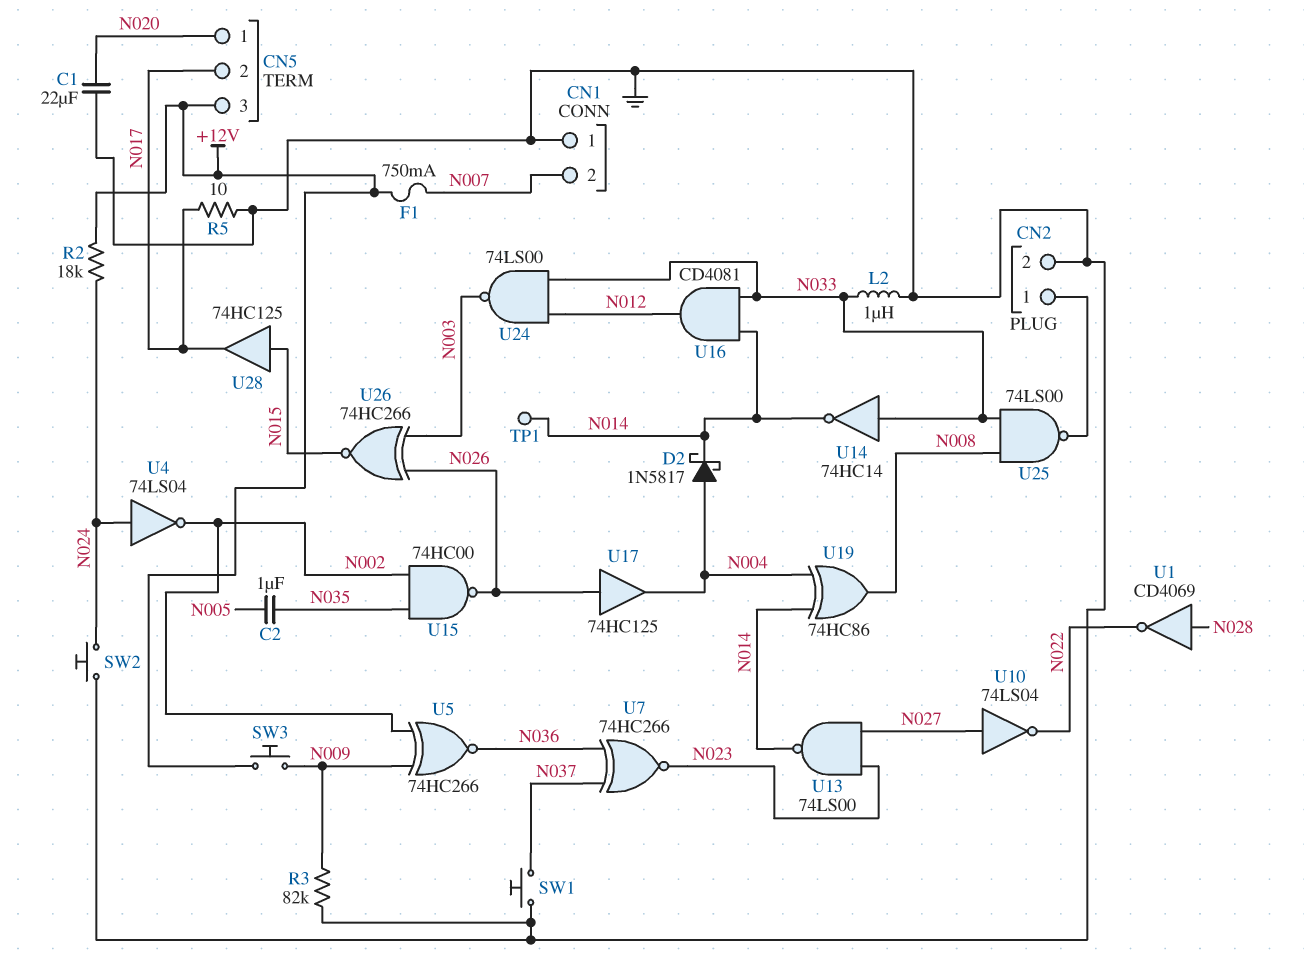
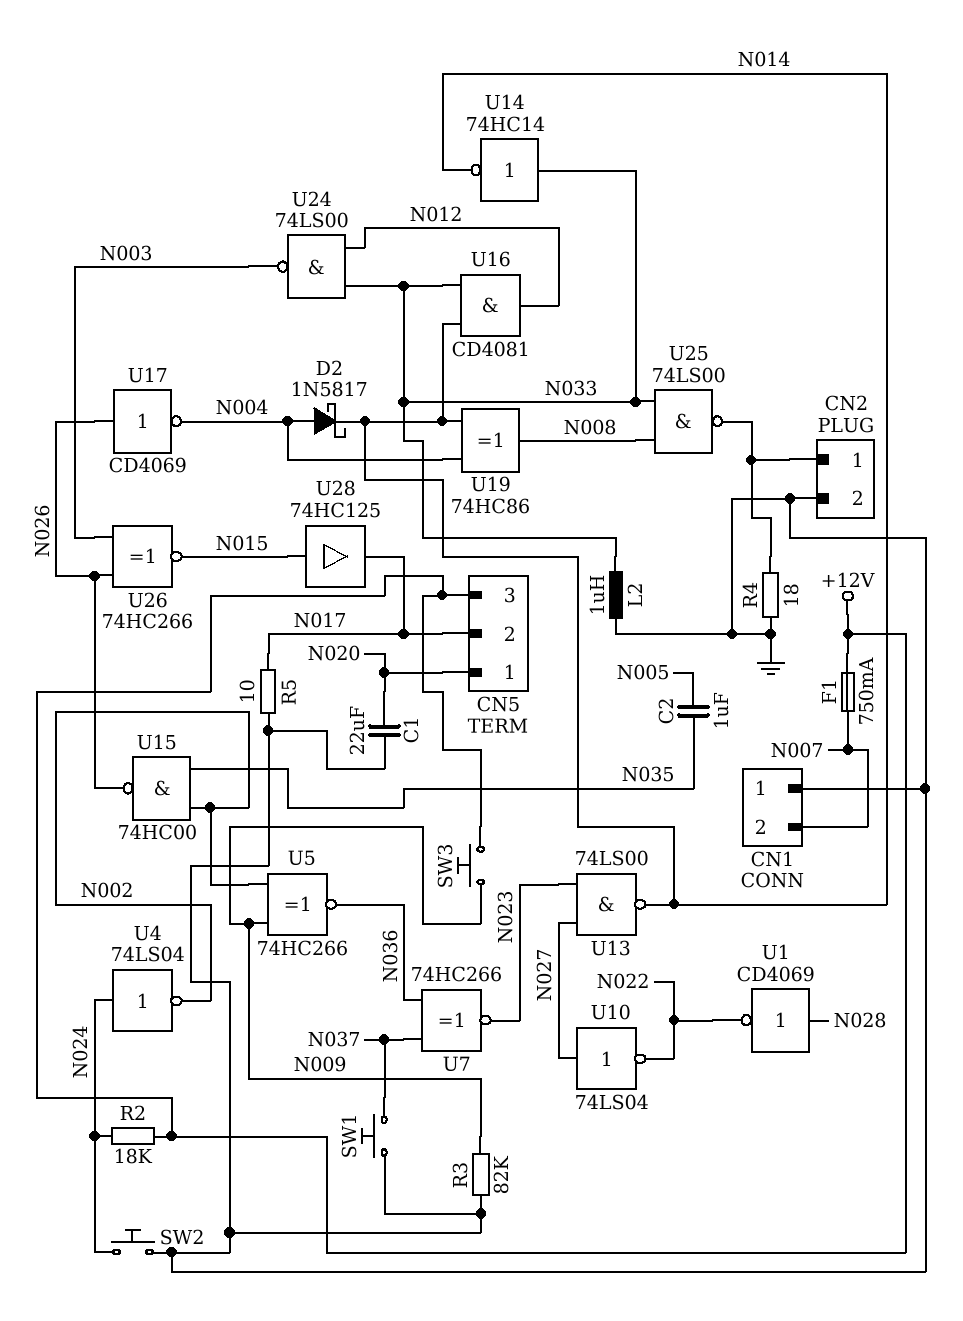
R4: none -> 18 (CN2/1, GND)
TP1: test point (N014) -> none
U17: buffer 74HC125 (in N026, out N004) -> NOT CD4069 (in N026, out N004)

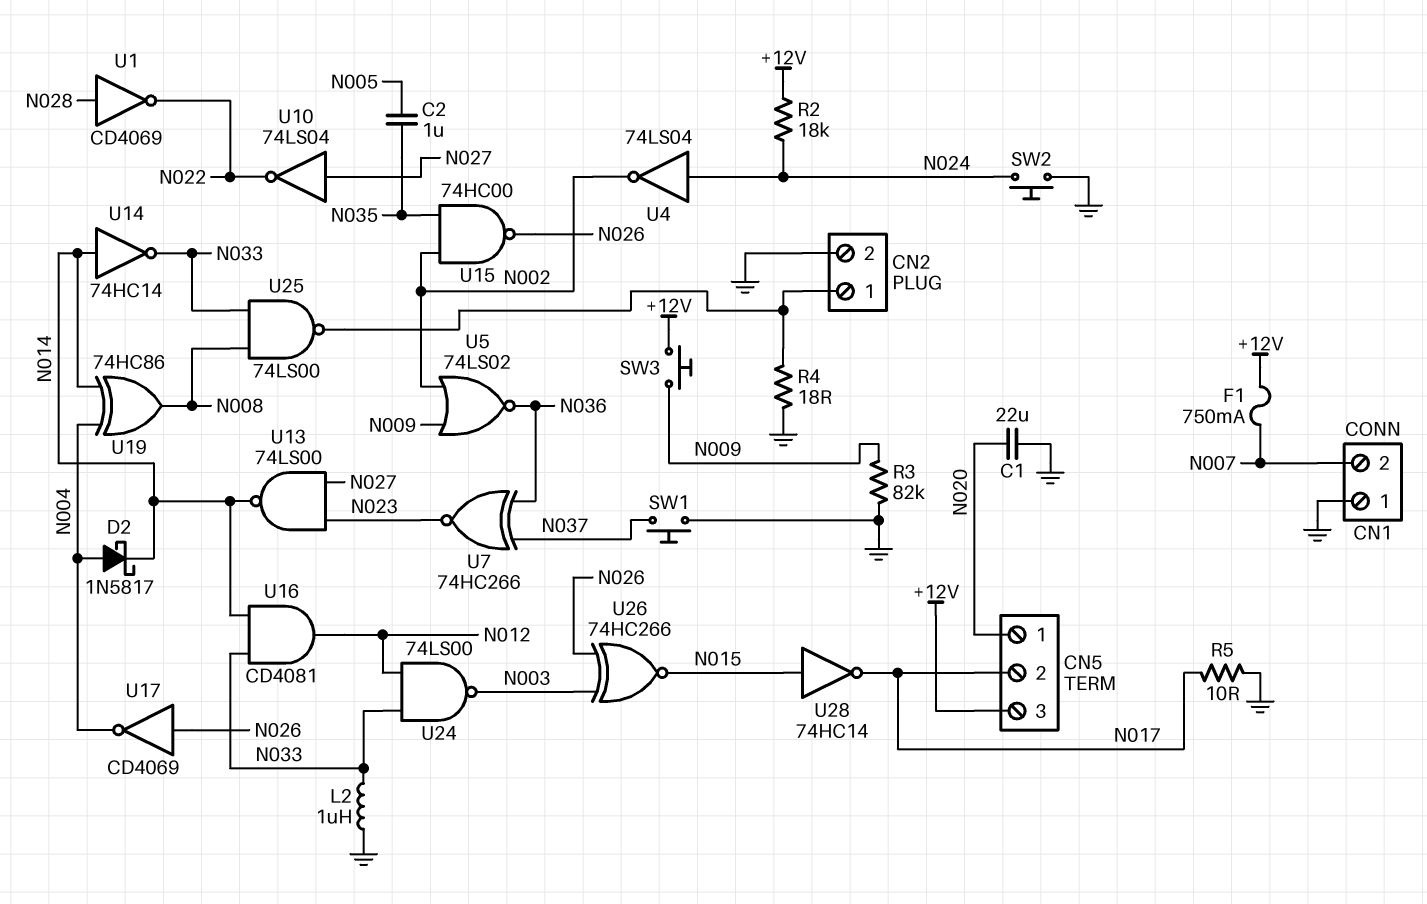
U5: XNOR 74HC266 (in N002, in N009, out N036) -> NOR 74LS02 (in N002, in N009, out N036)
U14: NOT 74HC14 (in N033, out N014) -> NOT 74HC14 (in N014, out N033)
U28: buffer 74HC125 (in N015, out N017) -> NOT 74HC14 (in N015, out N017)

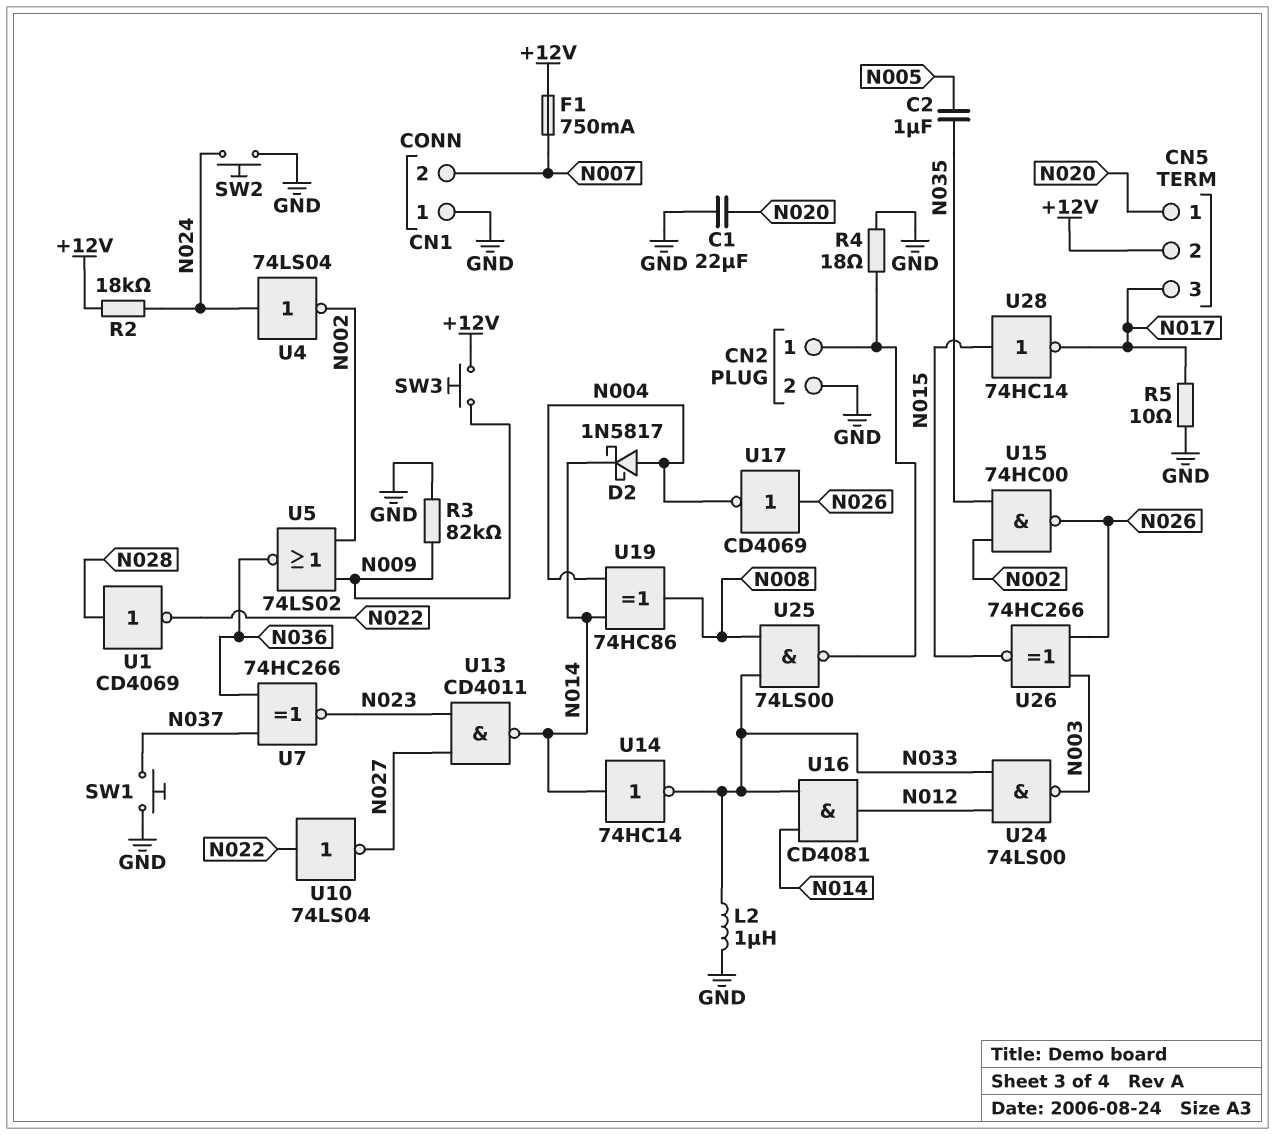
CN5 pin 2: N017 -> +12V
CN5 pin 3: +12V -> N017
U10: NOT 74LS04 (in N027, out N022) -> NOT 74LS04 (in N022, out N027)
U13: NAND 74LS00 (in N023, in N027, out N014) -> NAND CD4011 (in N023, in N027, out N014)

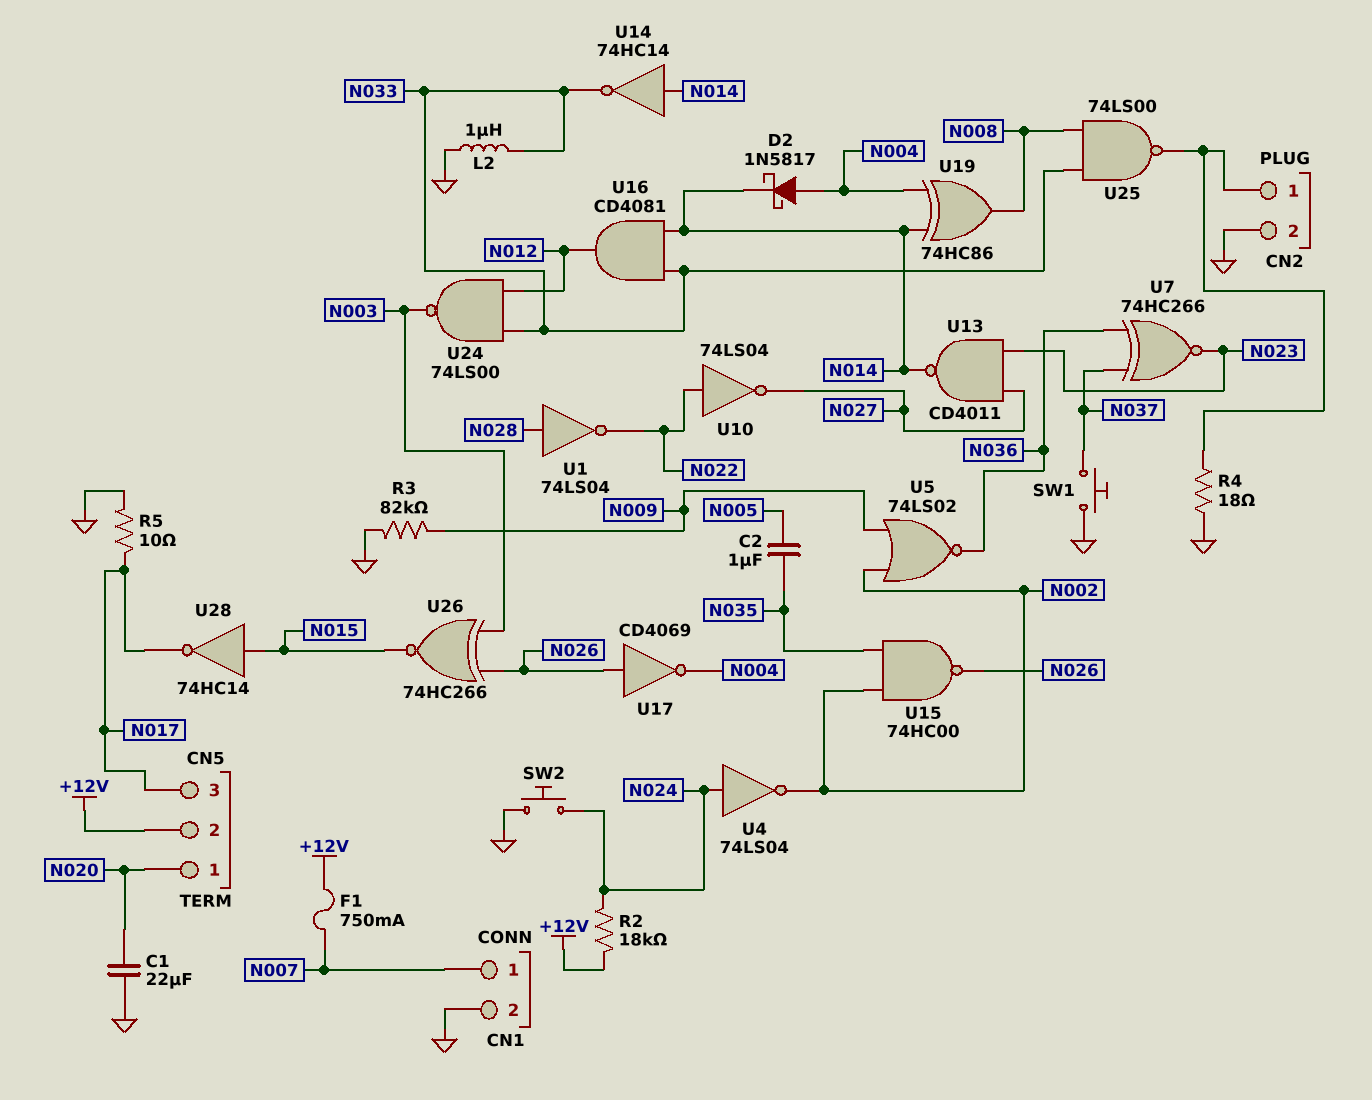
CN1 pin 1: GND -> N007
CN1 pin 2: N007 -> GND
SW3: button (+12V, N009) -> none
U1: NOT CD4069 (in N028, out N022) -> NOT 74LS04 (in N028, out N022)

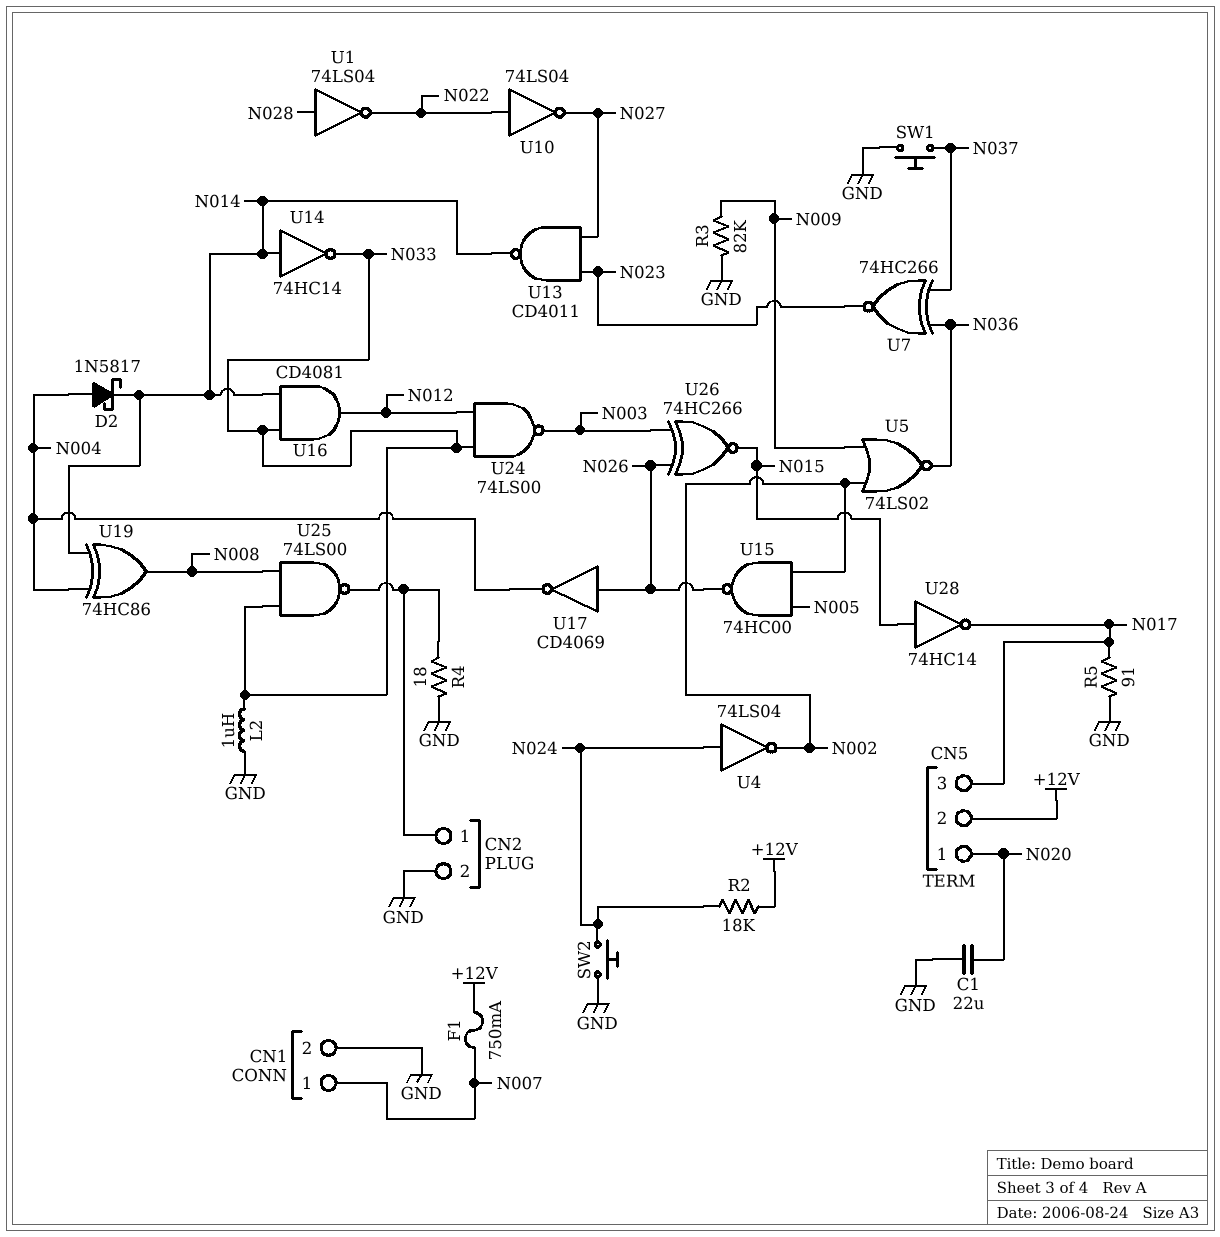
C2: 1uF (N005, N035) -> none
R5: 10 (GND, N017) -> 91 (GND, N017)
U15: NAND 74HC00 (in N002, in N035, out N026) -> NAND 74HC00 (in N002, in N005, out N026)

